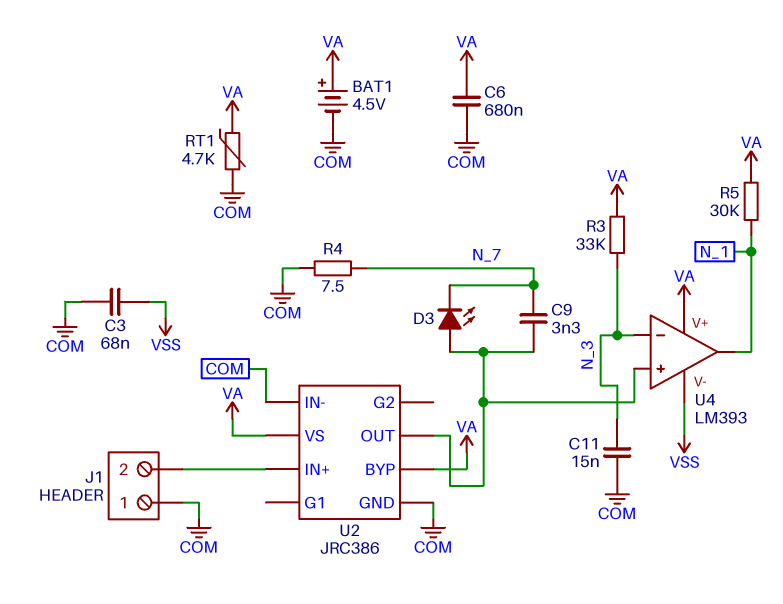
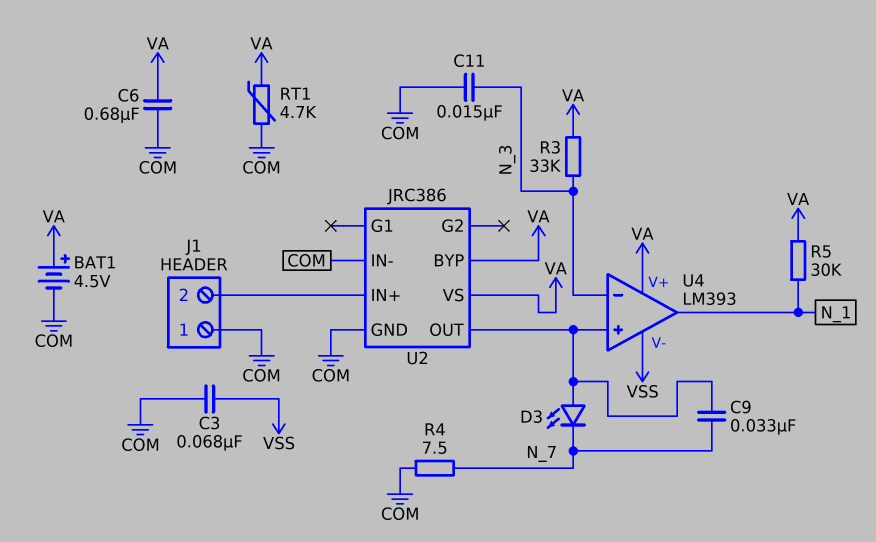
C9: 3.3nF (N_7, U2/OUT) -> 33nF (N_7, U2/OUT)

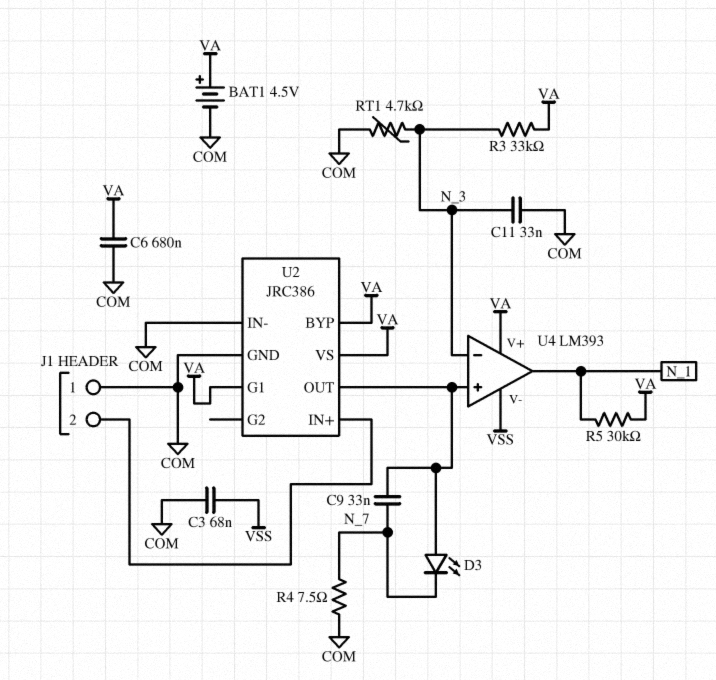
C11: 15nF (COM, N_3) -> 33nF (COM, N_3)
RT1: 4.7k (COM, VA) -> 4.7k (COM, N_3)
U2 pin G1: none -> VA

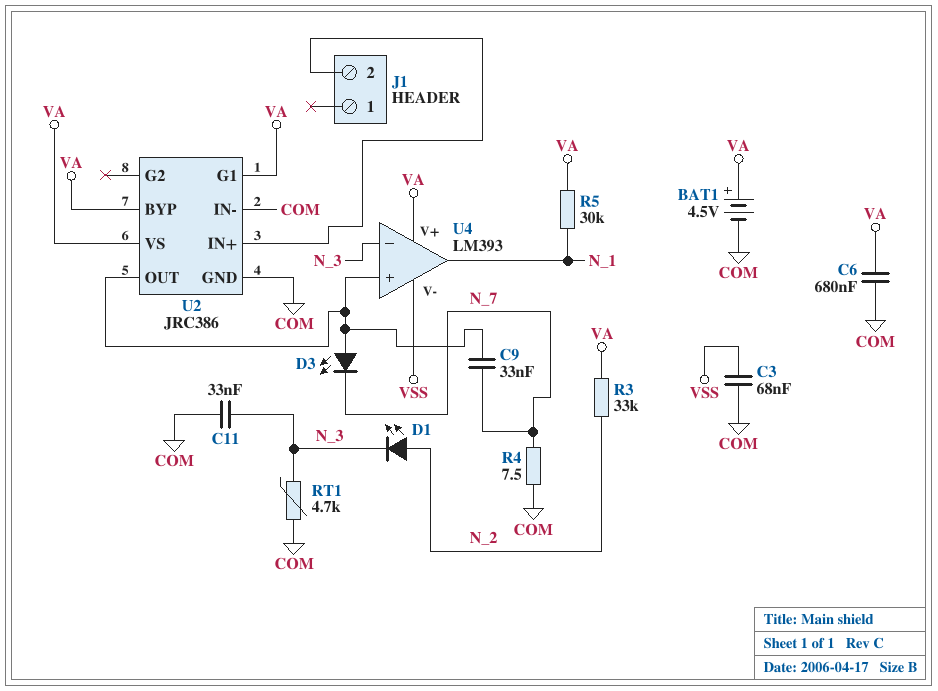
D1: none -> LED (A N_2, K N_3)
J1 pin 1: COM -> none
R3: 33k (N_3, VA) -> 33k (N_2, VA)

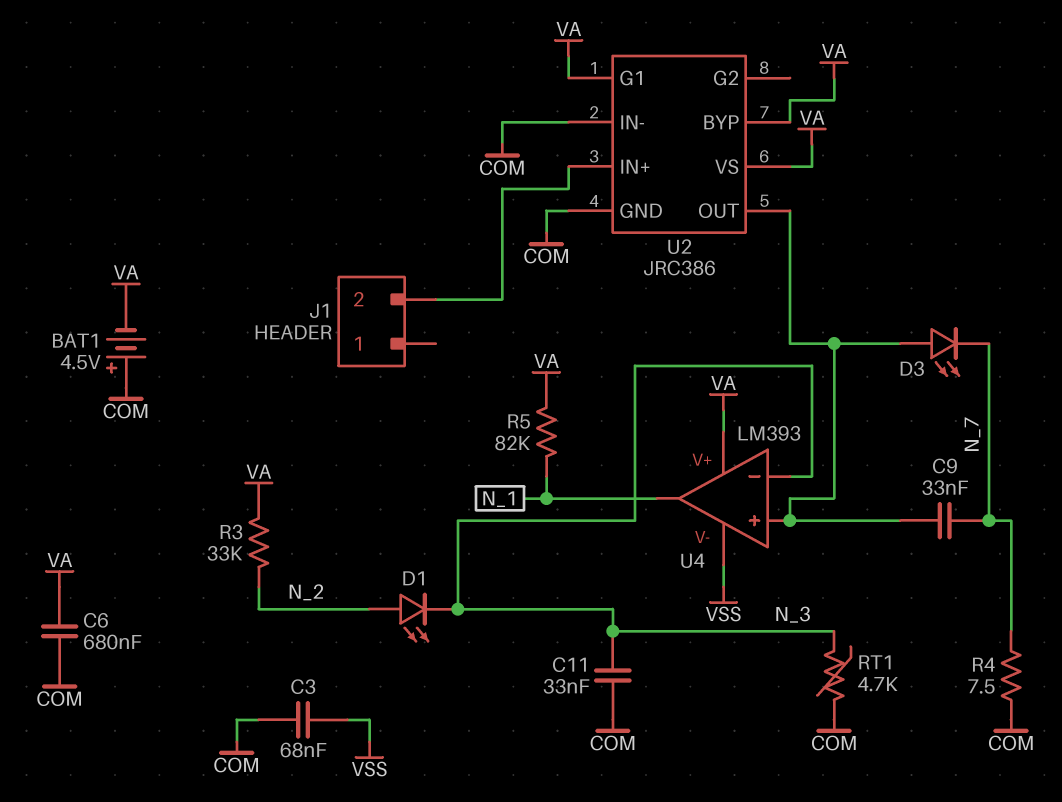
BAT1: 4.5V (plus VA, minus COM) -> 4.5V (plus COM, minus VA)
R5: 30k (N_1, VA) -> 82k (N_1, VA)

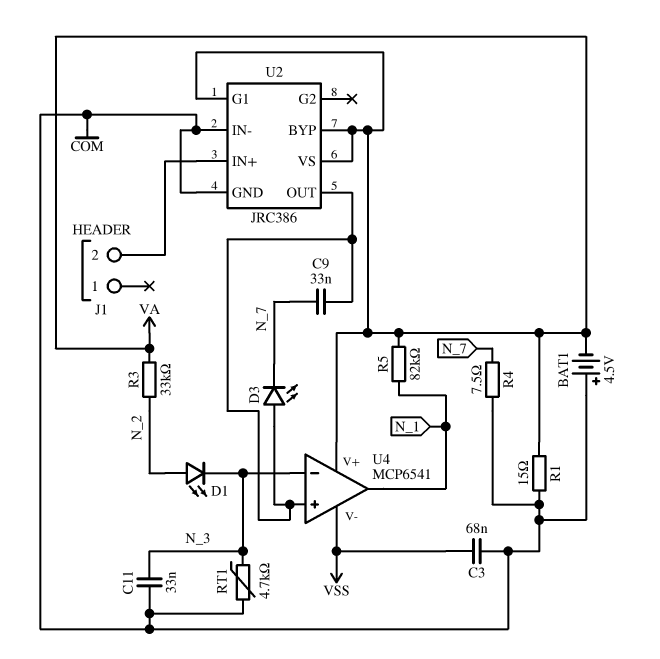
C6: 680nF (COM, VA) -> none
R1: none -> 15 (COM, VA)
U4: LM393 -> MCP6541

